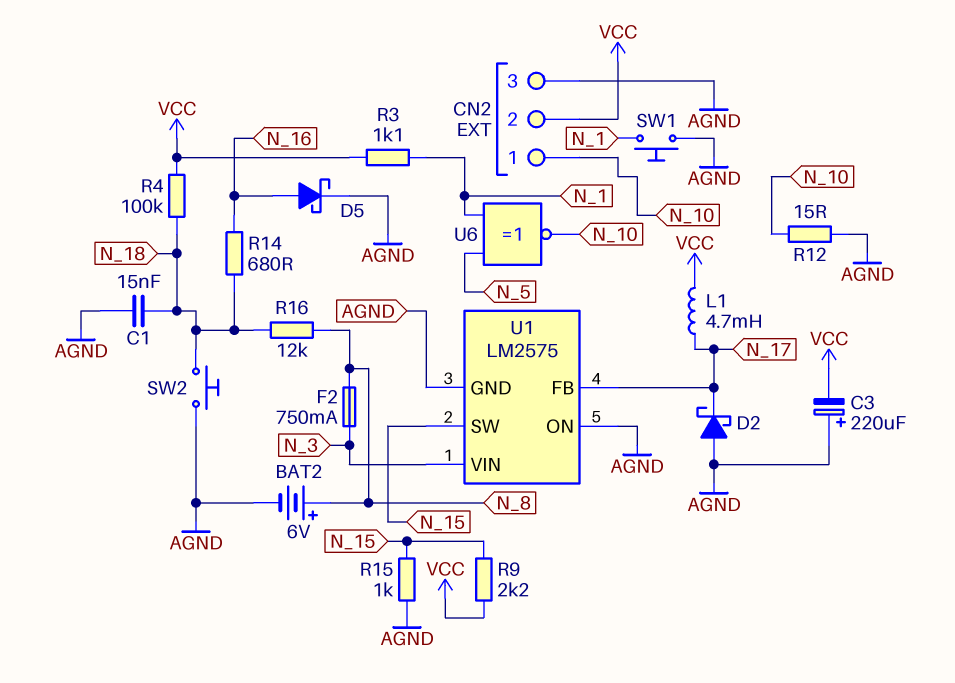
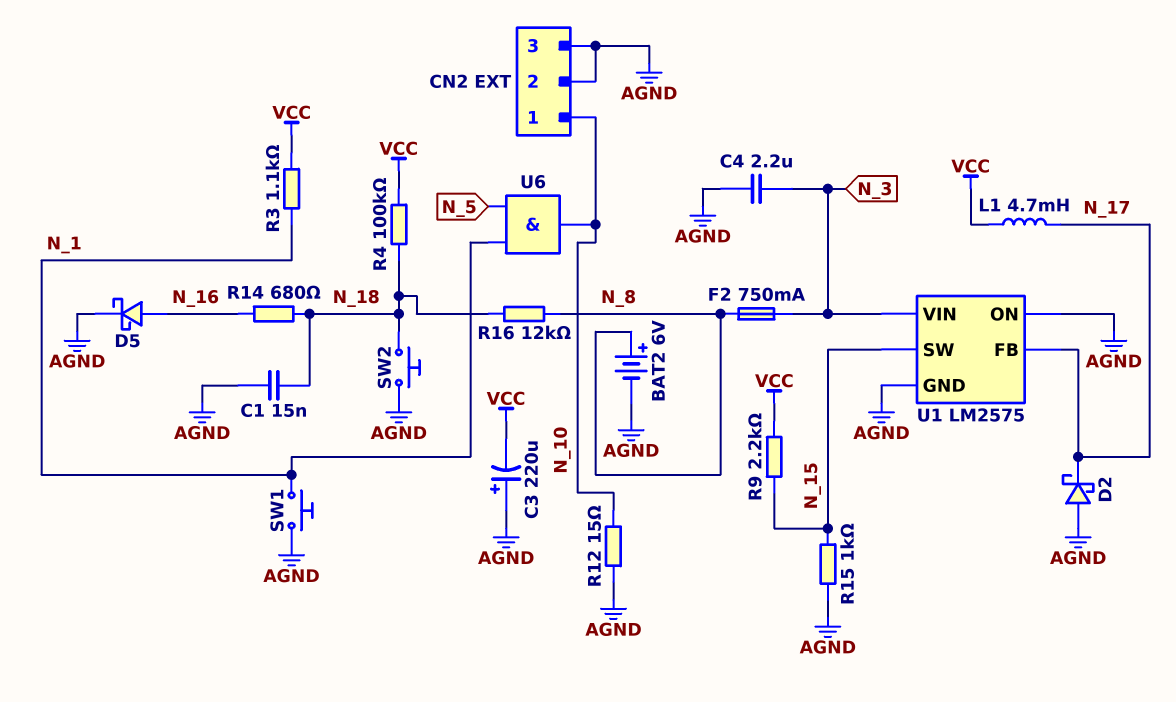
C4: none -> 2.2uF (AGND, N_3)
CN2 pin 2: VCC -> AGND
U6: XNOR (in N_1, in N_5, out N_10) -> AND (in N_1, in N_5, out N_10)

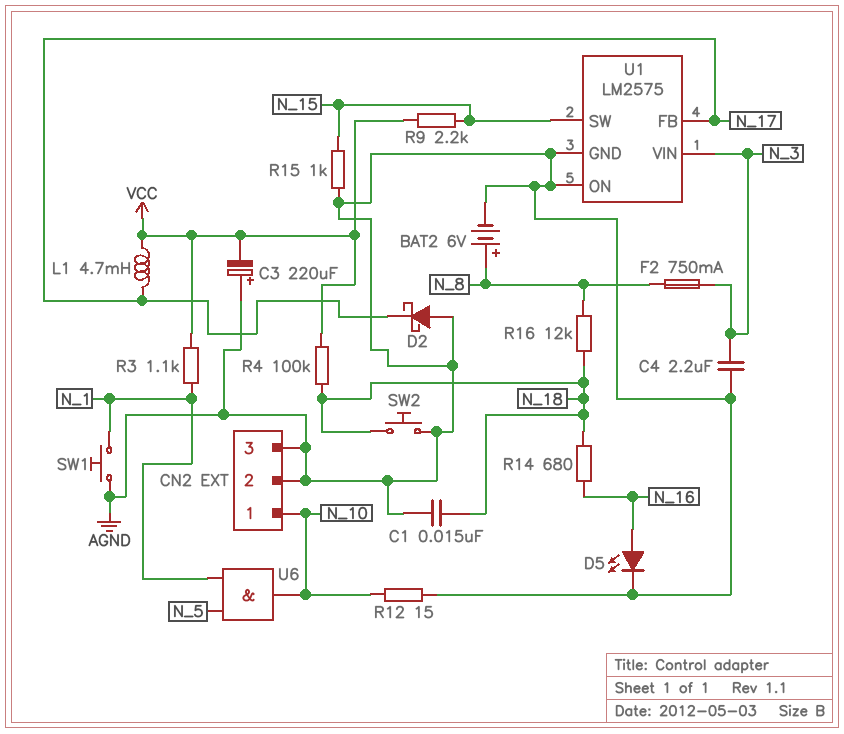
D5: schottky (A N_16, K AGND) -> LED (A N_16, K AGND)

